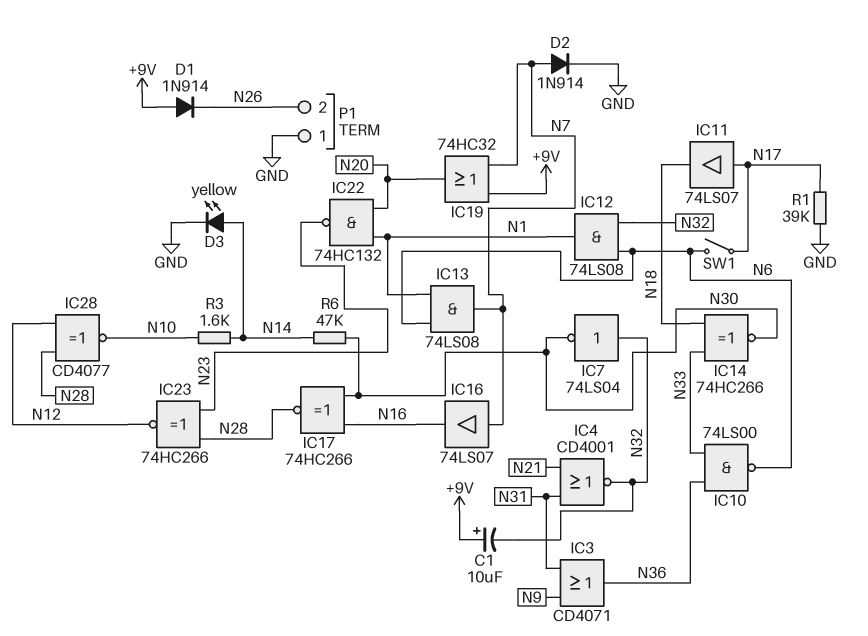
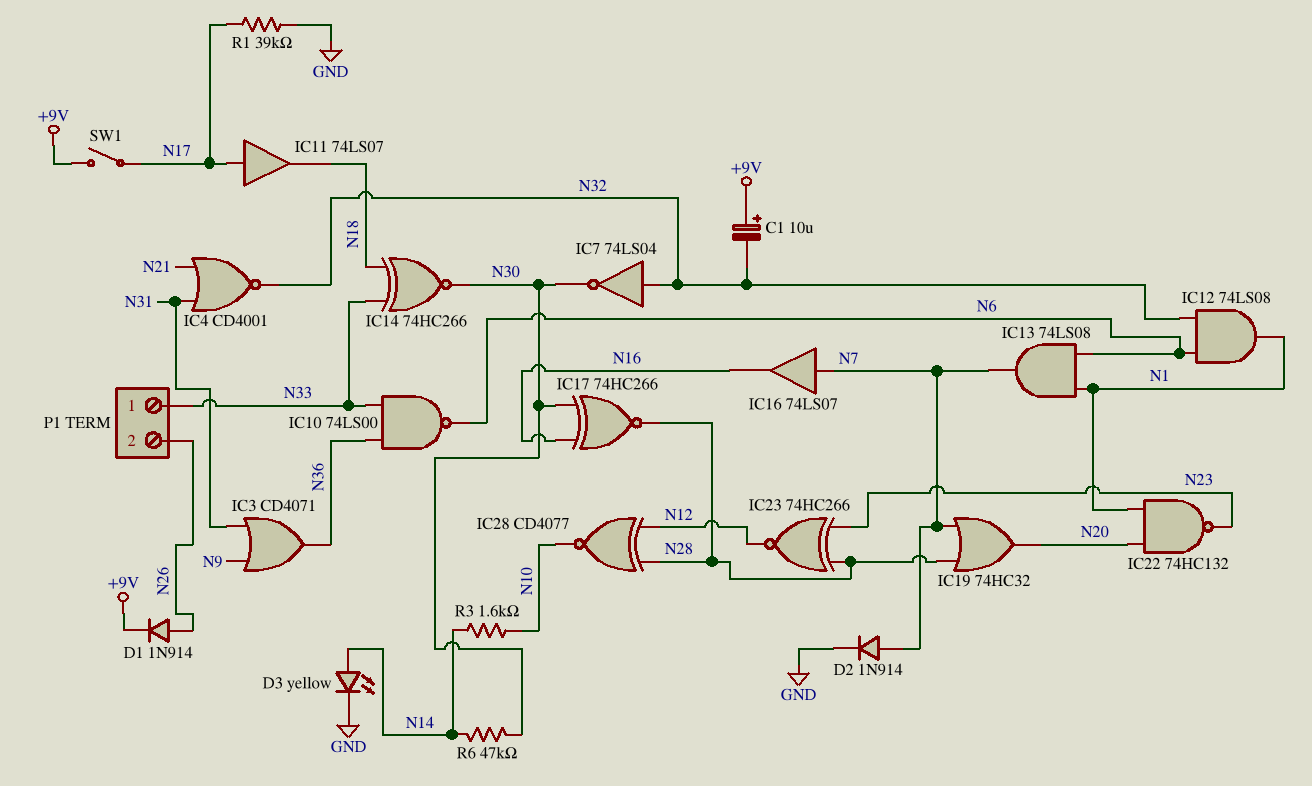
D1: diode 1N914 (A +9V, K N26) -> diode 1N914 (A N26, K +9V)
IC19: OR 74HC32 (in +9V, in N7, out N20) -> OR 74HC32 (in N7, in N28, out N20)
P1 pin 1: GND -> N33
SW1: switch (N6, N17) -> switch (+9V, N17)

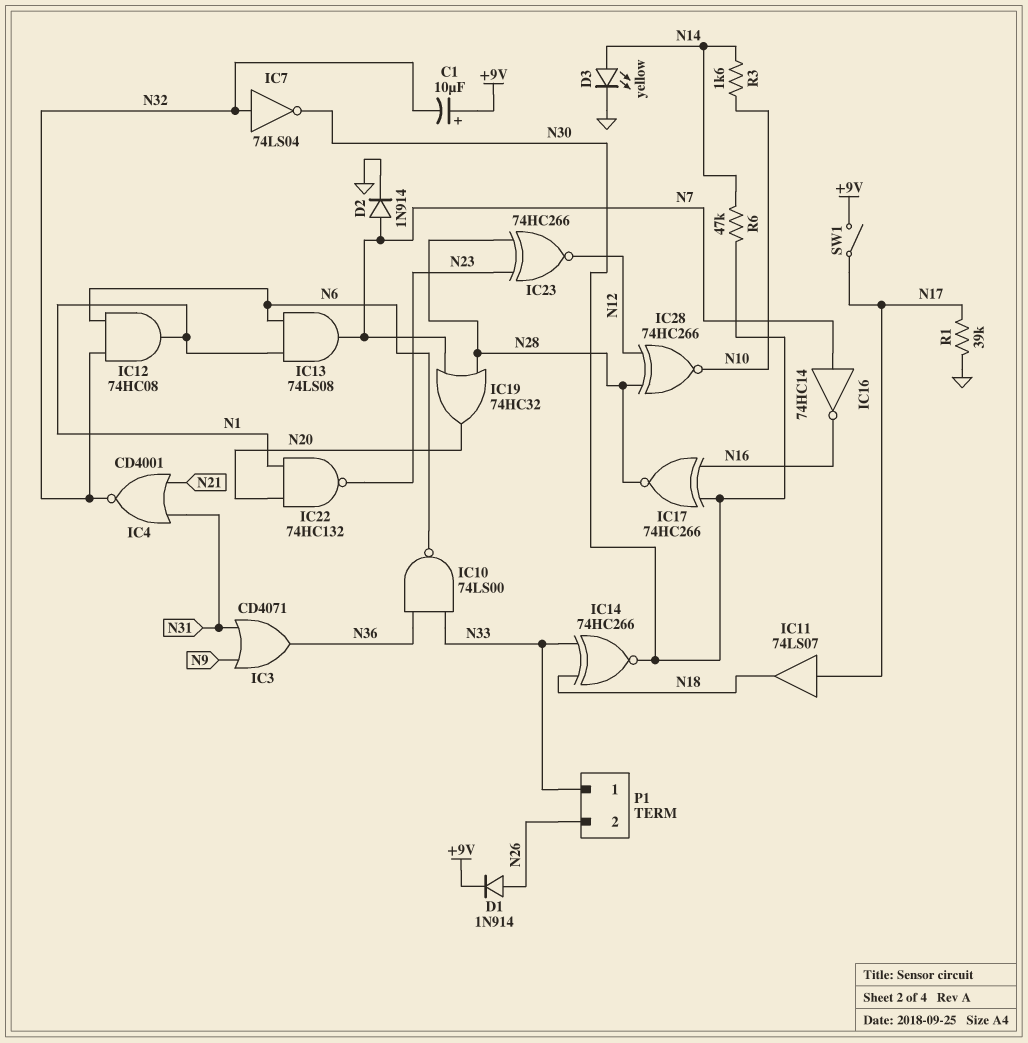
IC12: AND 74LS08 (in N6, in N32, out N1) -> AND 74HC08 (in N6, in N32, out N1)
IC16: buffer 74LS07 (in N7, out N16) -> NOT 74HC14 (in N7, out N16)
IC28: XNOR CD4077 (in N12, in N28, out N10) -> XNOR 74HC266 (in N12, in N28, out N10)

